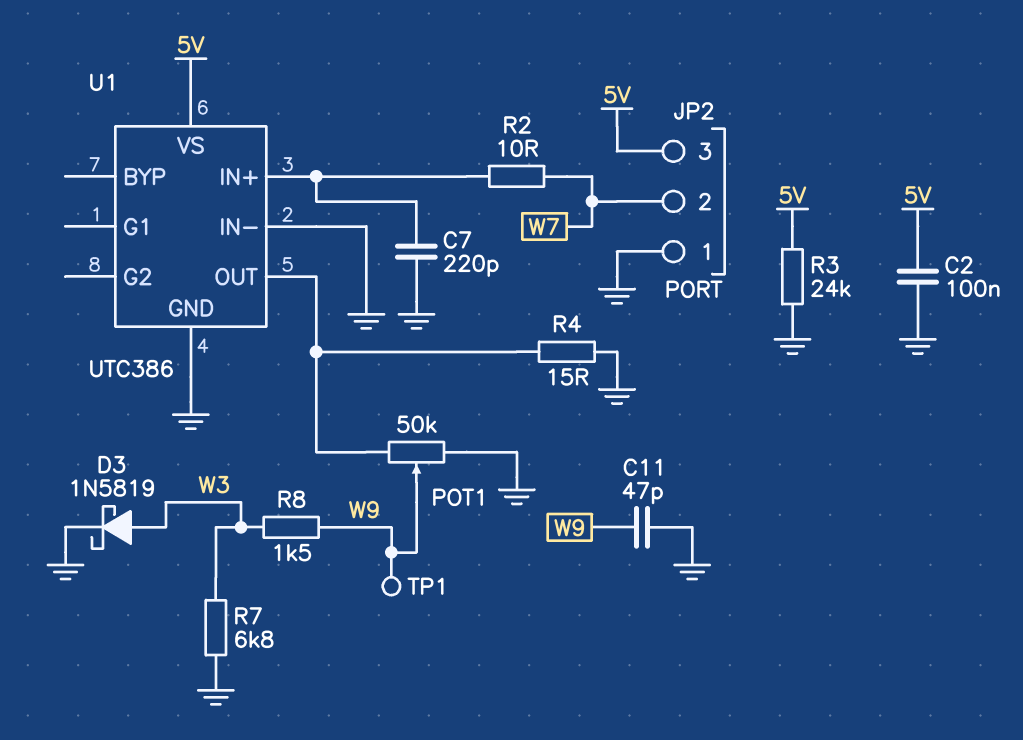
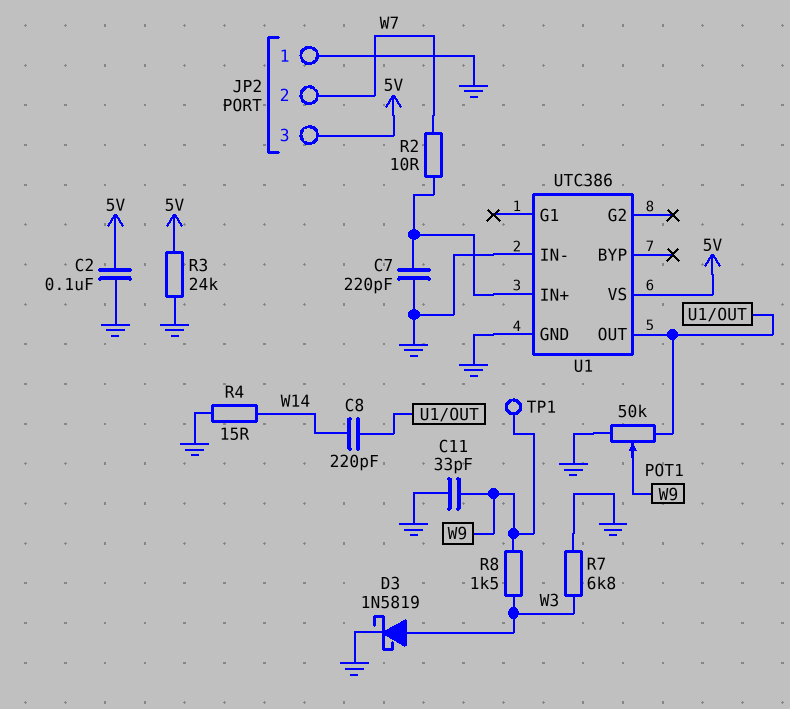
C8: none -> 220pF (U1/OUT, W14)
C11: 47pF (GND, W9) -> 33pF (GND, W9)
R4: 15 (GND, U1/OUT) -> 15 (GND, W14)

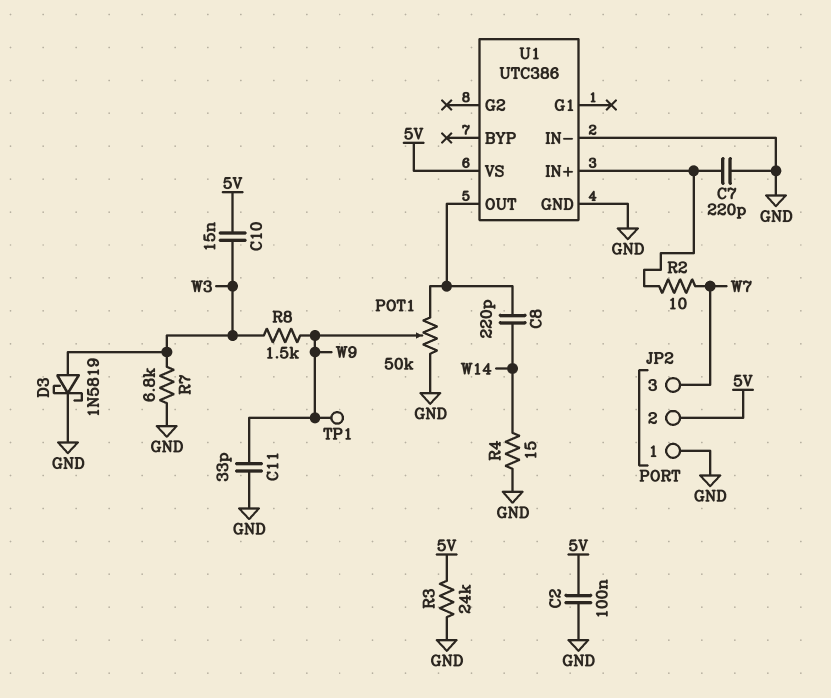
C10: none -> 15nF (5V, W3)
JP2 pin 2: W7 -> 5V
JP2 pin 3: 5V -> W7

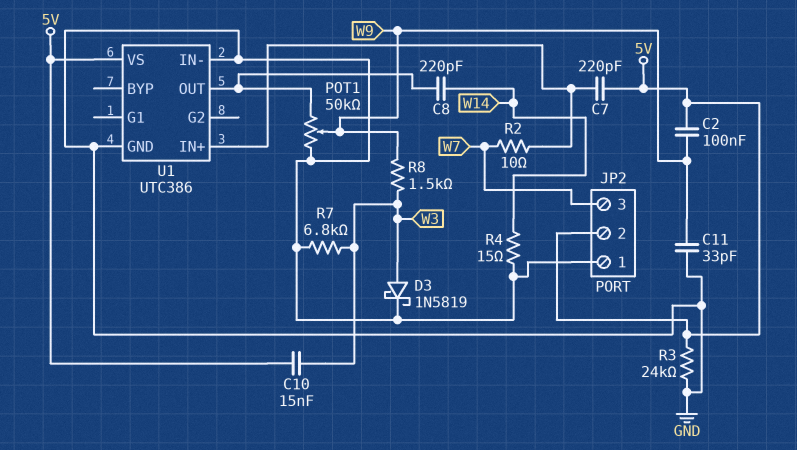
C2: 100nF (5V, GND) -> 100nF (5V, W9)
C7: 220pF (GND, U1/IN+) -> 220pF (5V, U1/IN+)
TP1: test point (W9) -> none

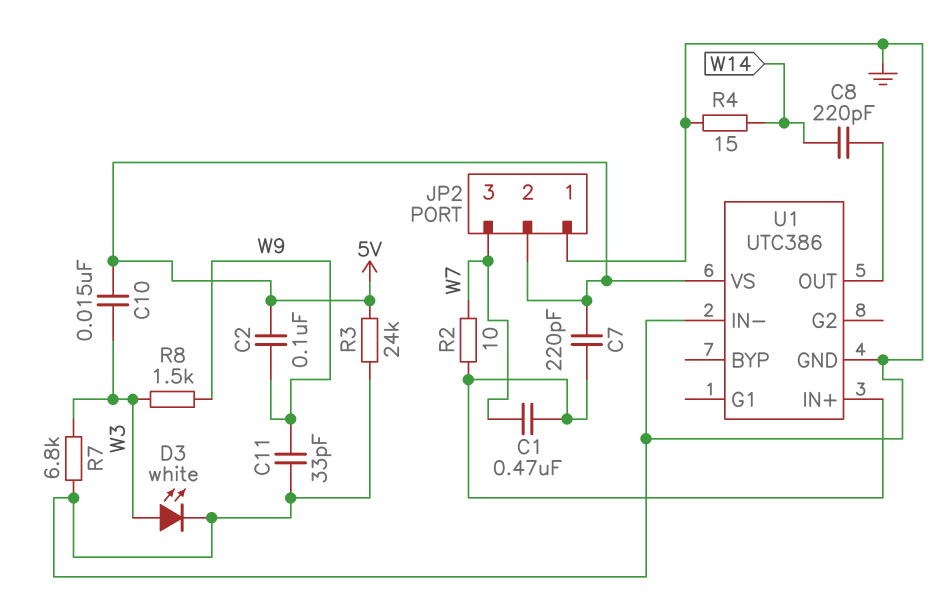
C1: none -> 470nF (U1/IN+, W7)
D3: schottky 1N5819 (A W3, K GND) -> LED white (A W3, K GND)
POT1: 50k (GND, U1/OUT, wiper W9) -> none

